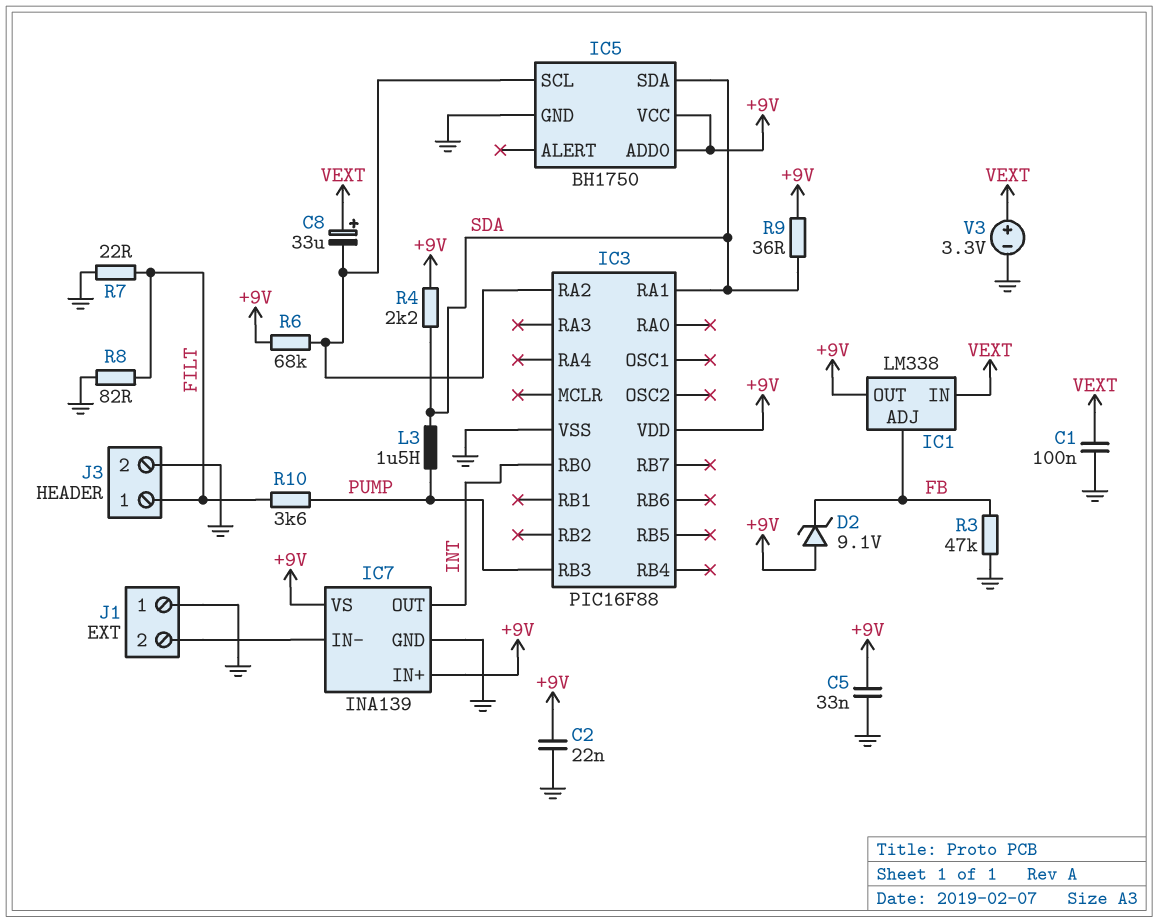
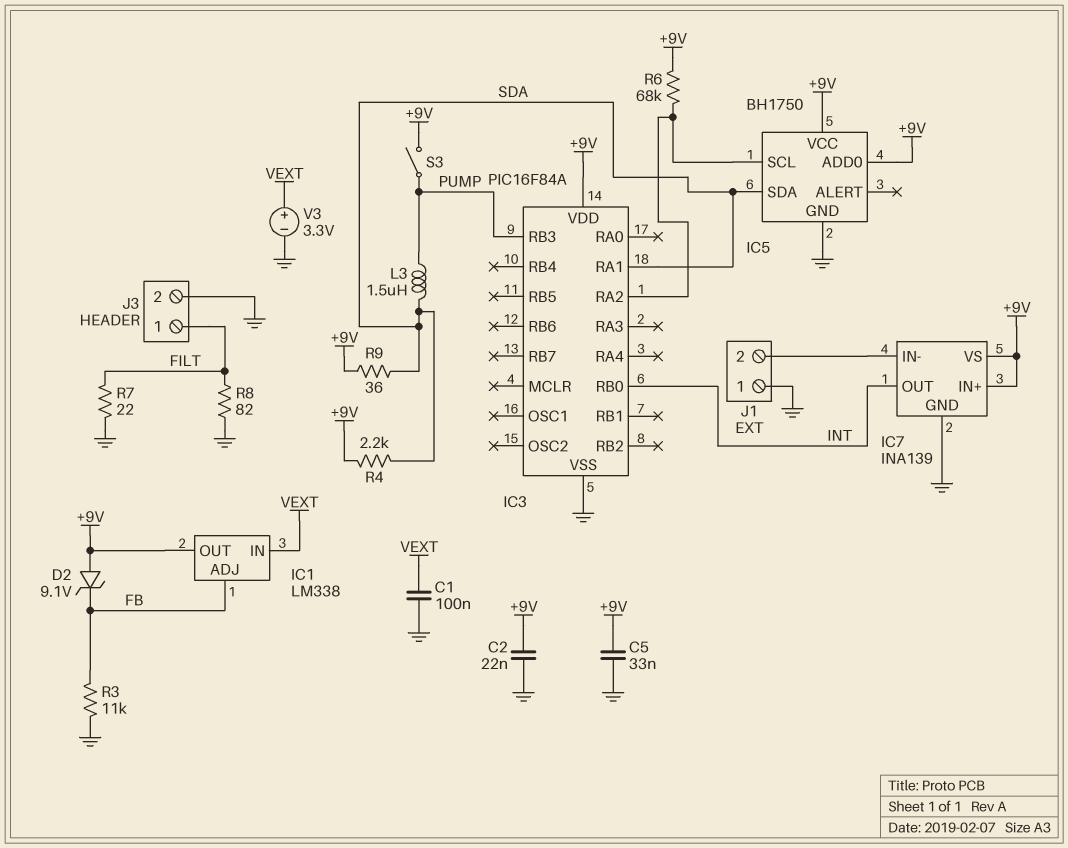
C8: 33uF (plus VEXT, minus IC3/RA2) -> none
IC3: PIC16F88 -> PIC16F84A
R3: 47k (FB, GND) -> 11k (FB, GND)
R10: 3.6k (FILT, PUMP) -> none
S3: none -> switch (+9V, PUMP)

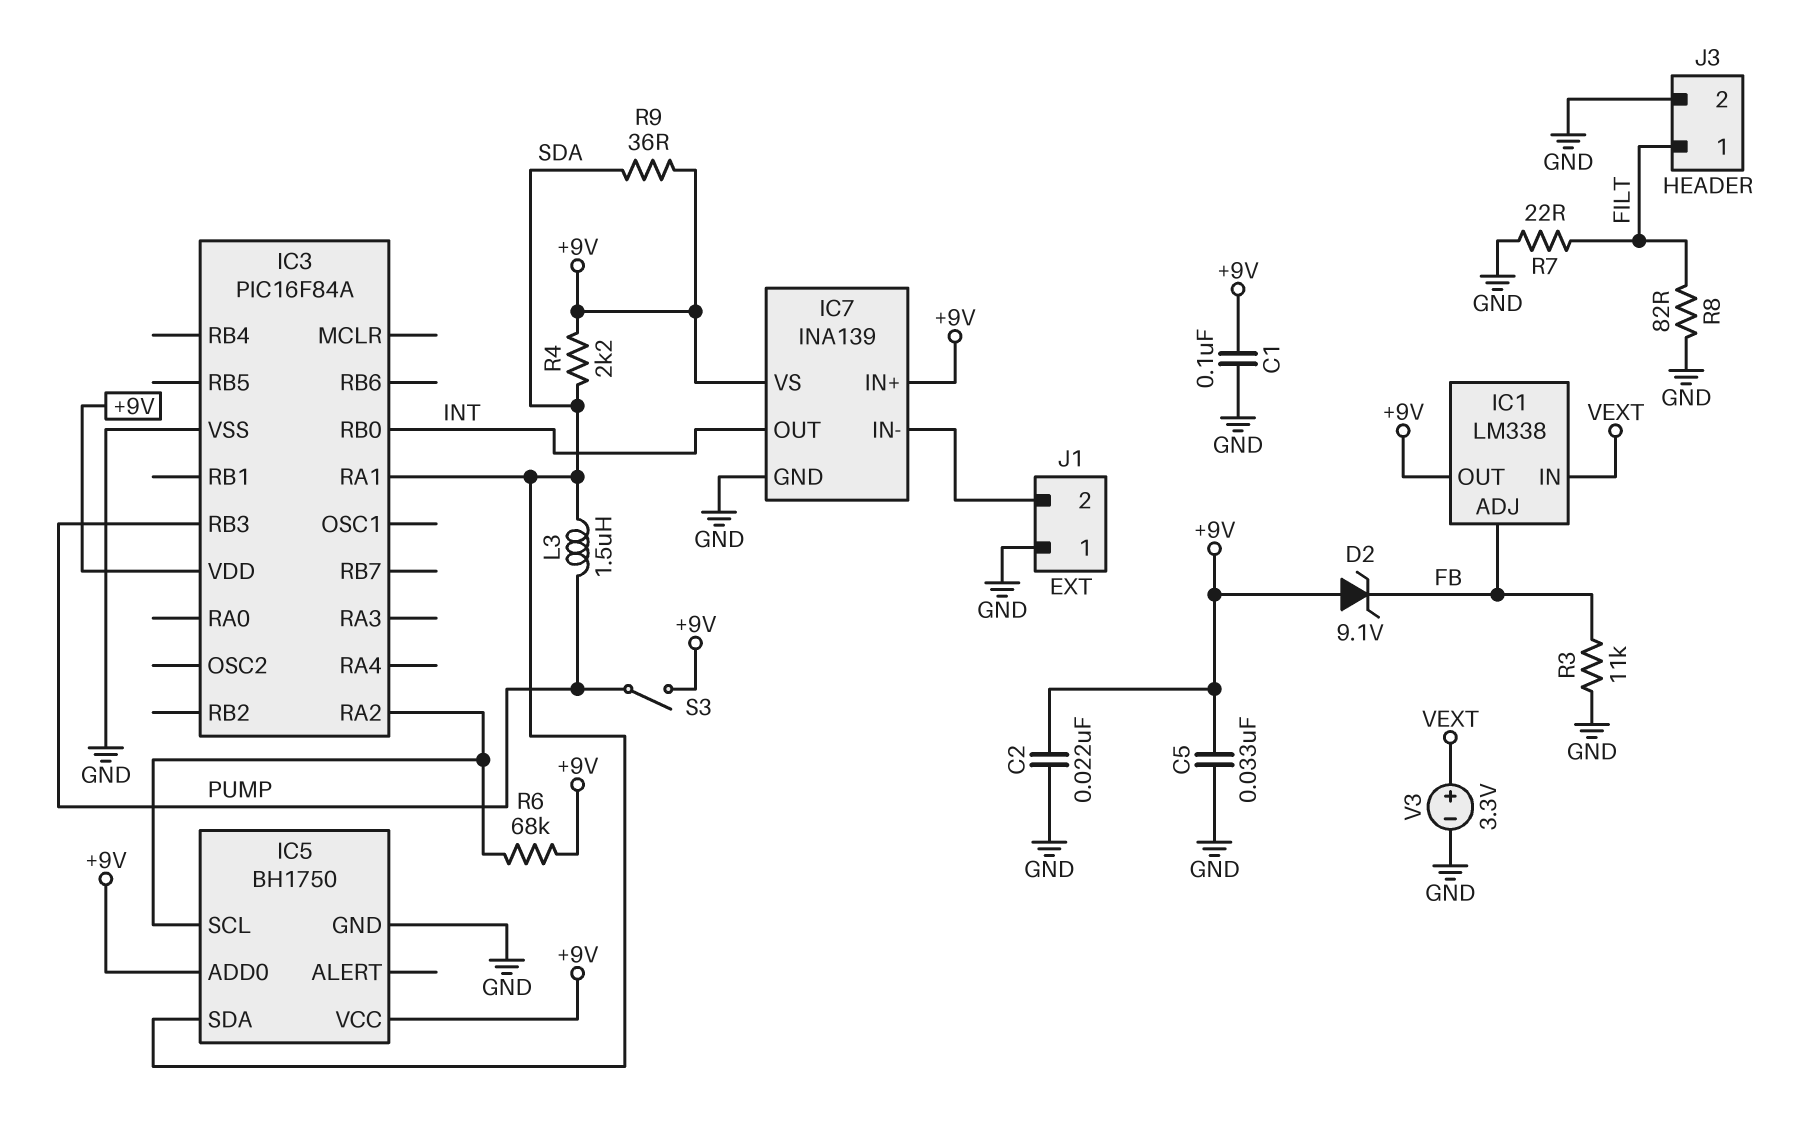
C1: 100nF (GND, VEXT) -> 100nF (+9V, GND)

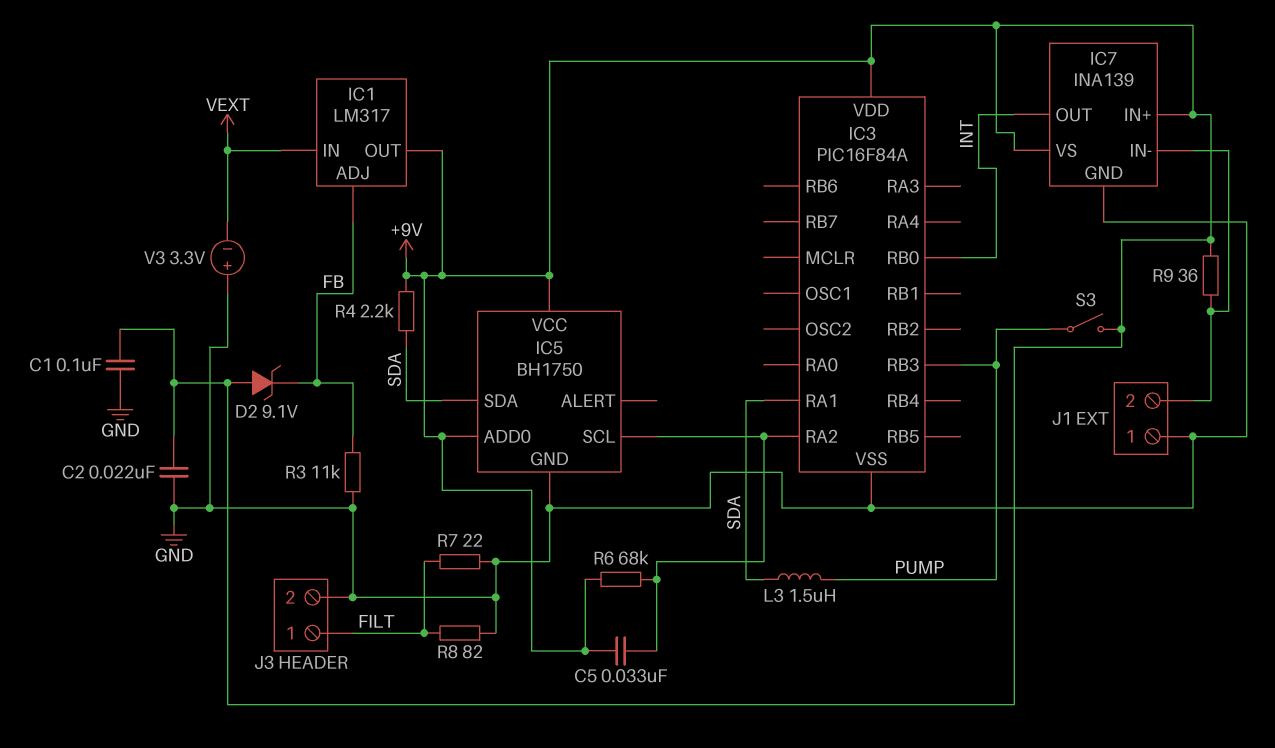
C5: 33nF (+9V, GND) -> 33nF (+9V, IC3/RA2)
IC1: LM338 -> LM317
R9: 36 (+9V, SDA) -> 36 (+9V, IC7/IN-)
V3: 3.3V (plus VEXT, minus GND) -> 3.3V (plus GND, minus VEXT)

